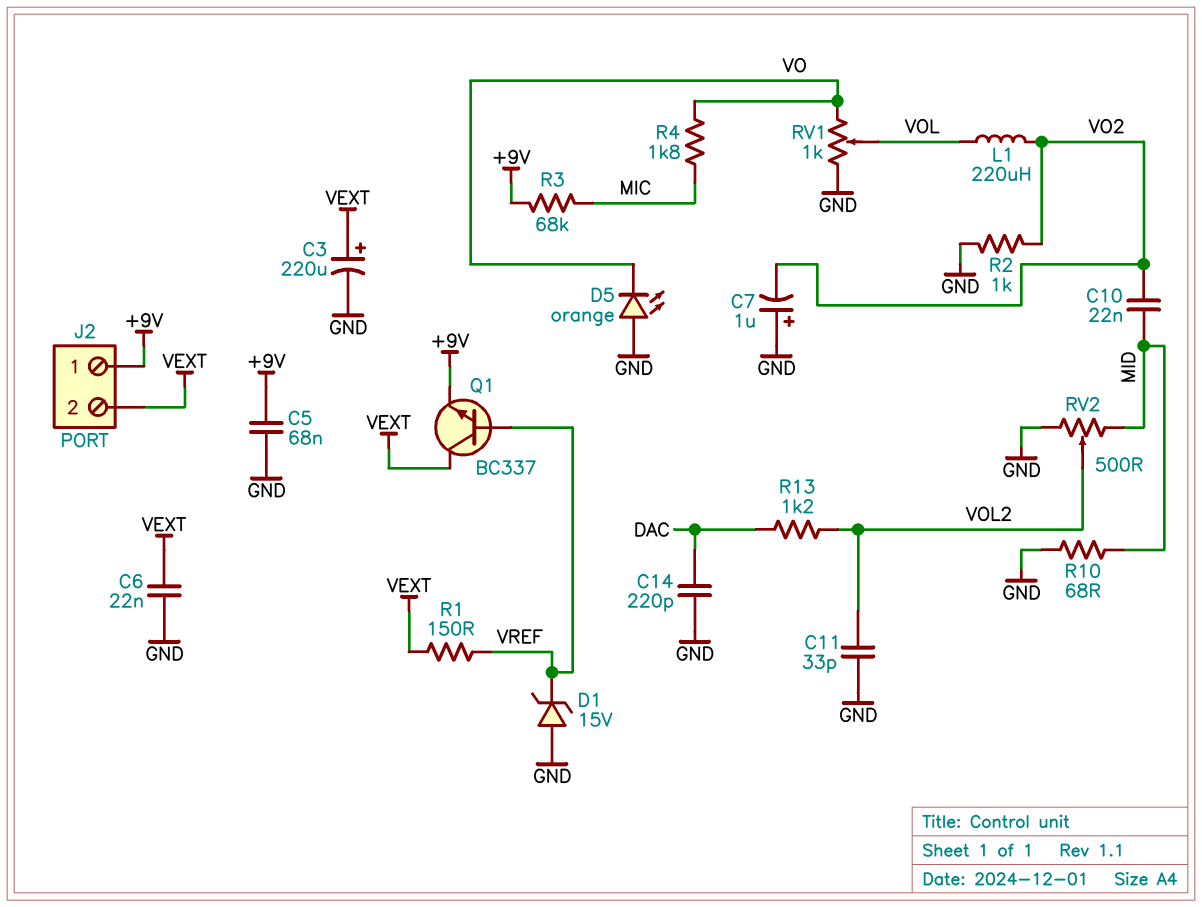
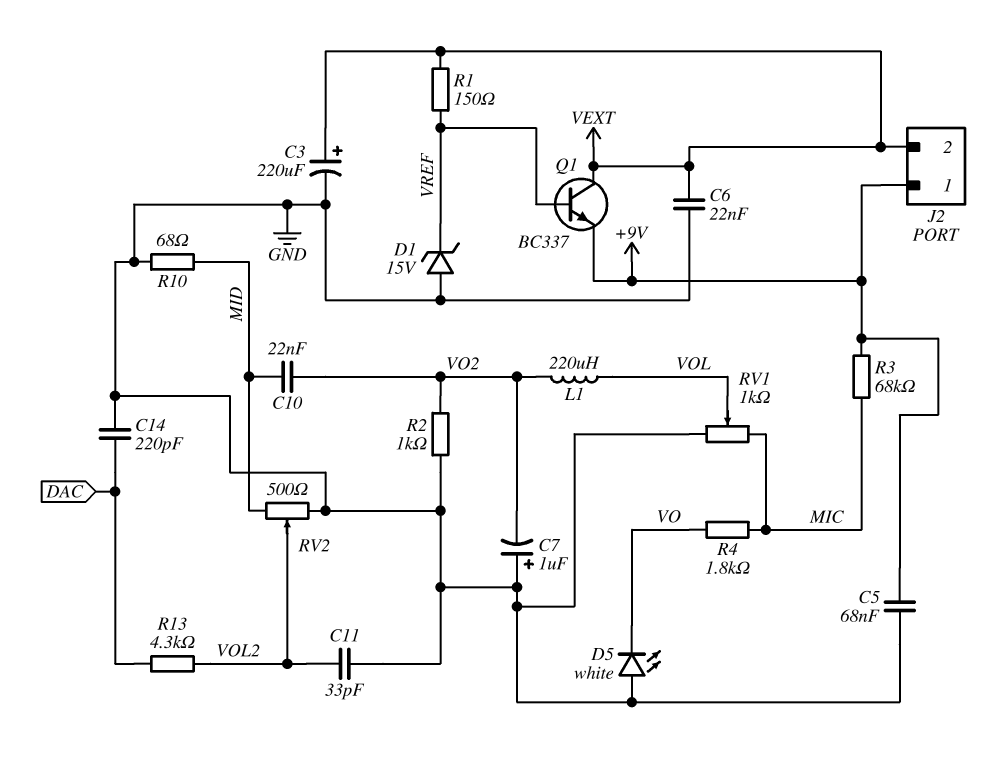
D5: LED orange (A GND, K VO) -> LED white (A GND, K VO)
R13: 1.2k (DAC, VOL2) -> 4.3k (DAC, VOL2)
RV1: 1k (GND, VO, wiper VOL) -> 1k (GND, MIC, wiper VOL)

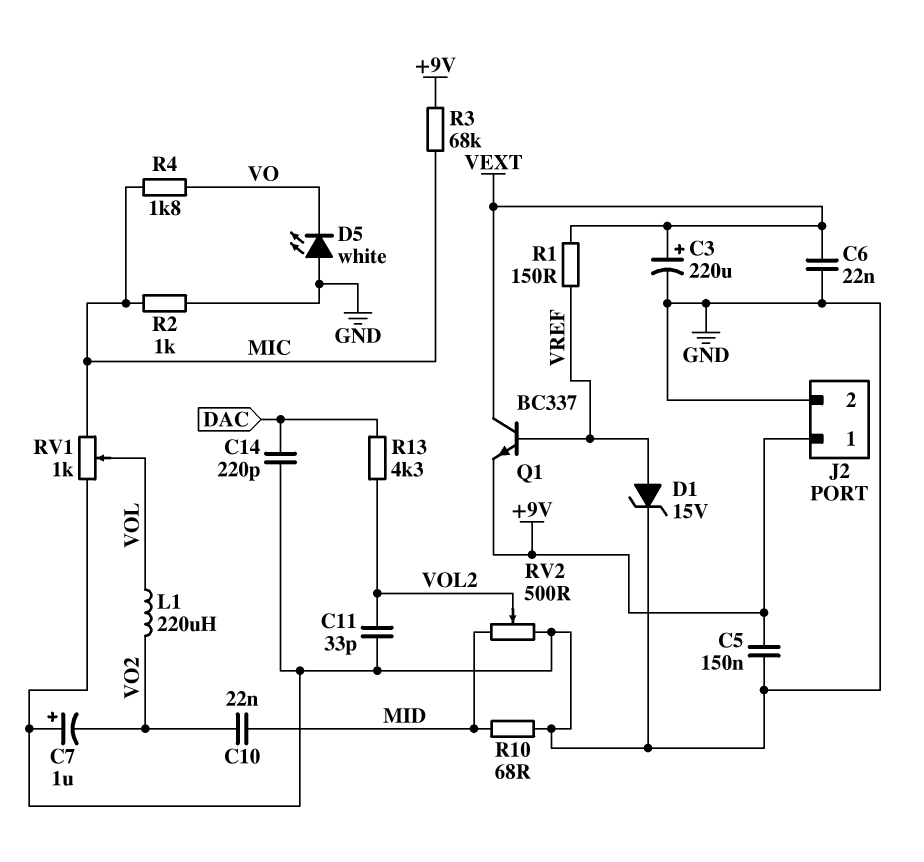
C5: 68nF (+9V, GND) -> 150nF (+9V, GND)
D1: zener 15V (A GND, K VREF) -> zener 15V (A VREF, K GND)
J2 pin 2: VEXT -> GND
R2: 1k (GND, VO2) -> 1k (GND, MIC)

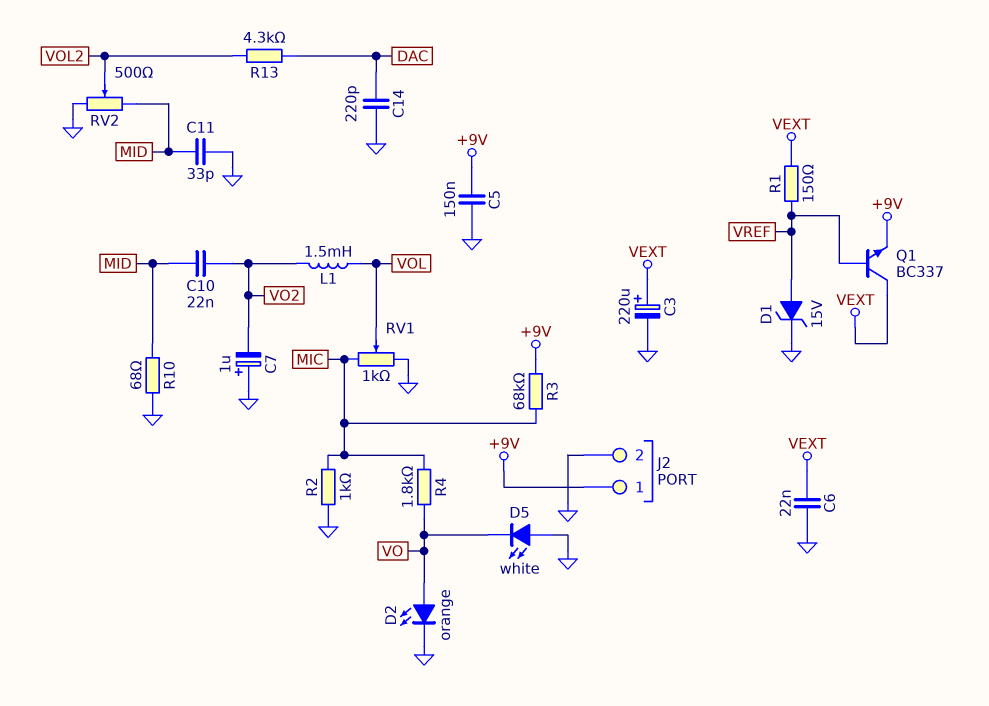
C11: 33pF (GND, VOL2) -> 33pF (GND, MID)
D2: none -> LED orange (A VO, K GND)
L1: 220uH (VO2, VOL) -> 1.5mH (VO2, VOL)

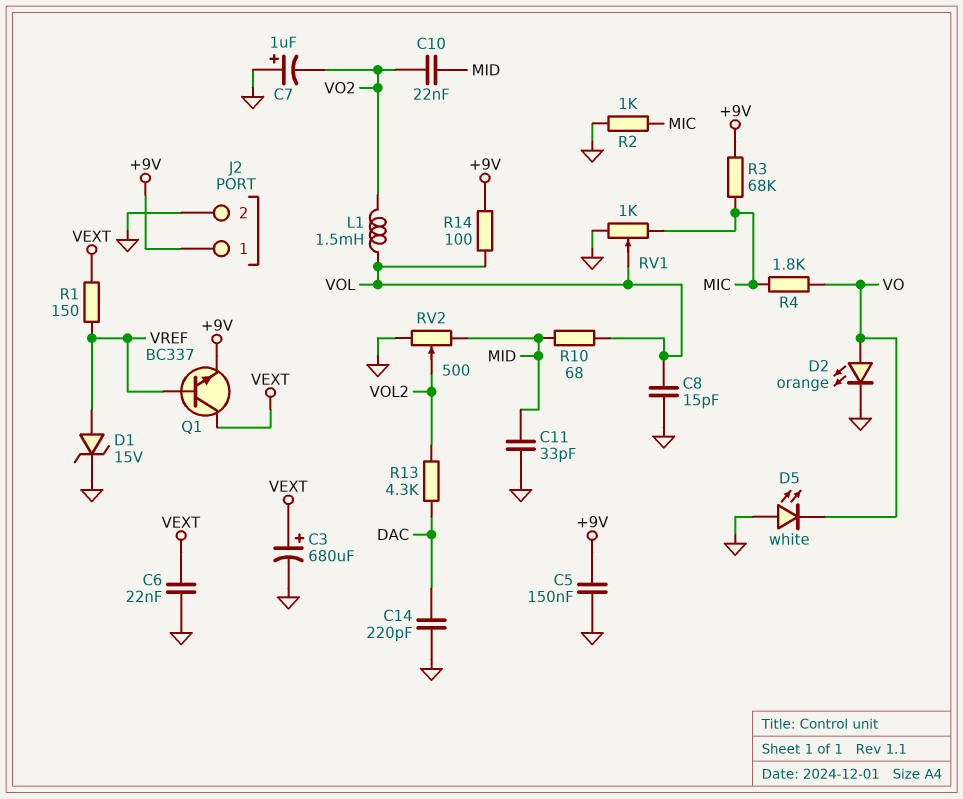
C3: 220uF (plus VEXT, minus GND) -> 680uF (plus VEXT, minus GND)
C8: none -> 15pF (GND, VOL)
R10: 68 (GND, MID) -> 68 (MID, VOL)
R14: none -> 100 (+9V, VOL)

